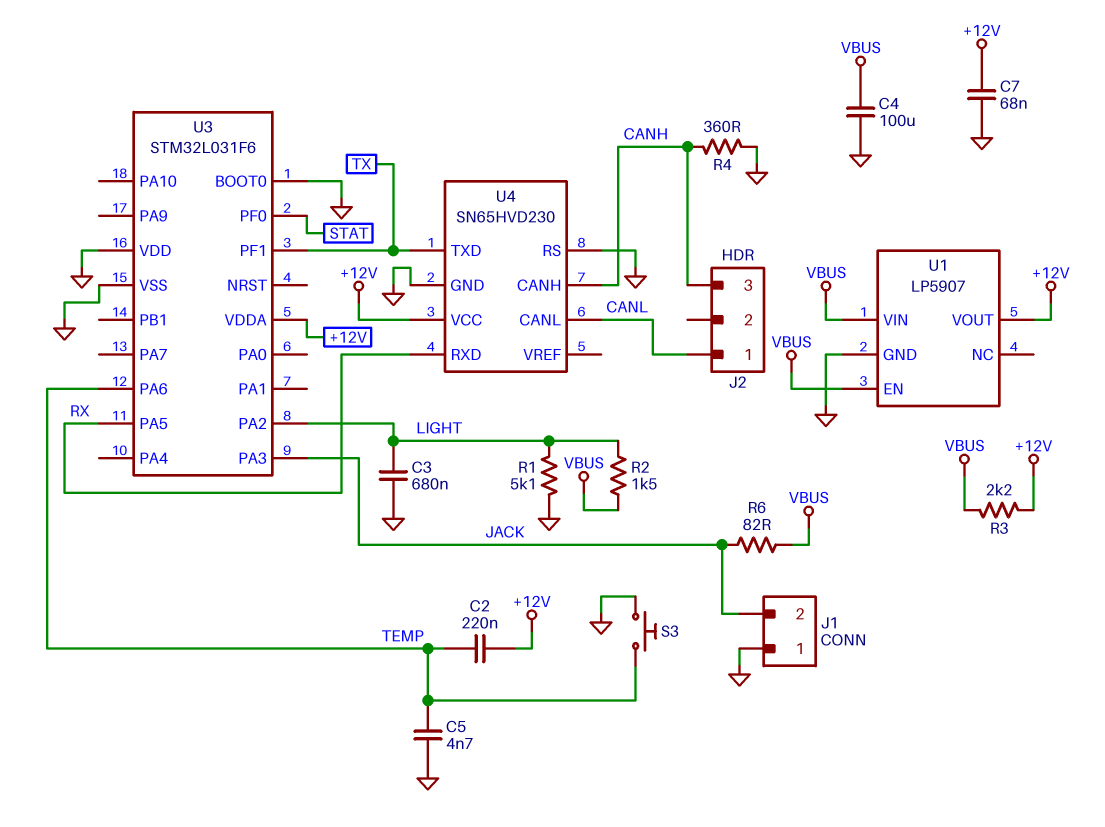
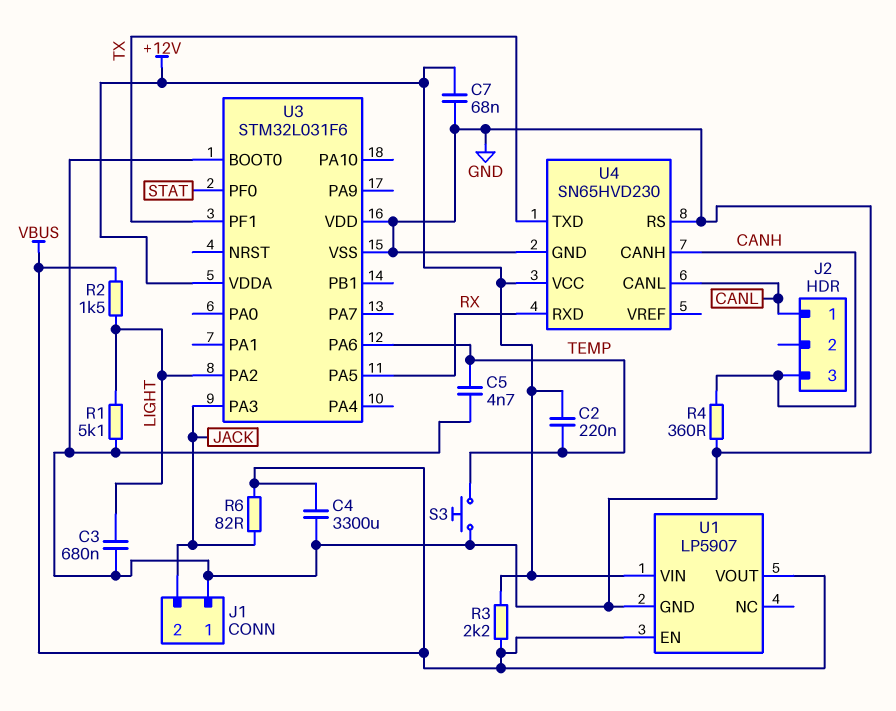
C4: 100uF (GND, VBUS) -> 3300uF (GND, VBUS)
U1 pin VIN: VBUS -> +12V
U1 pin VOUT: +12V -> VBUS

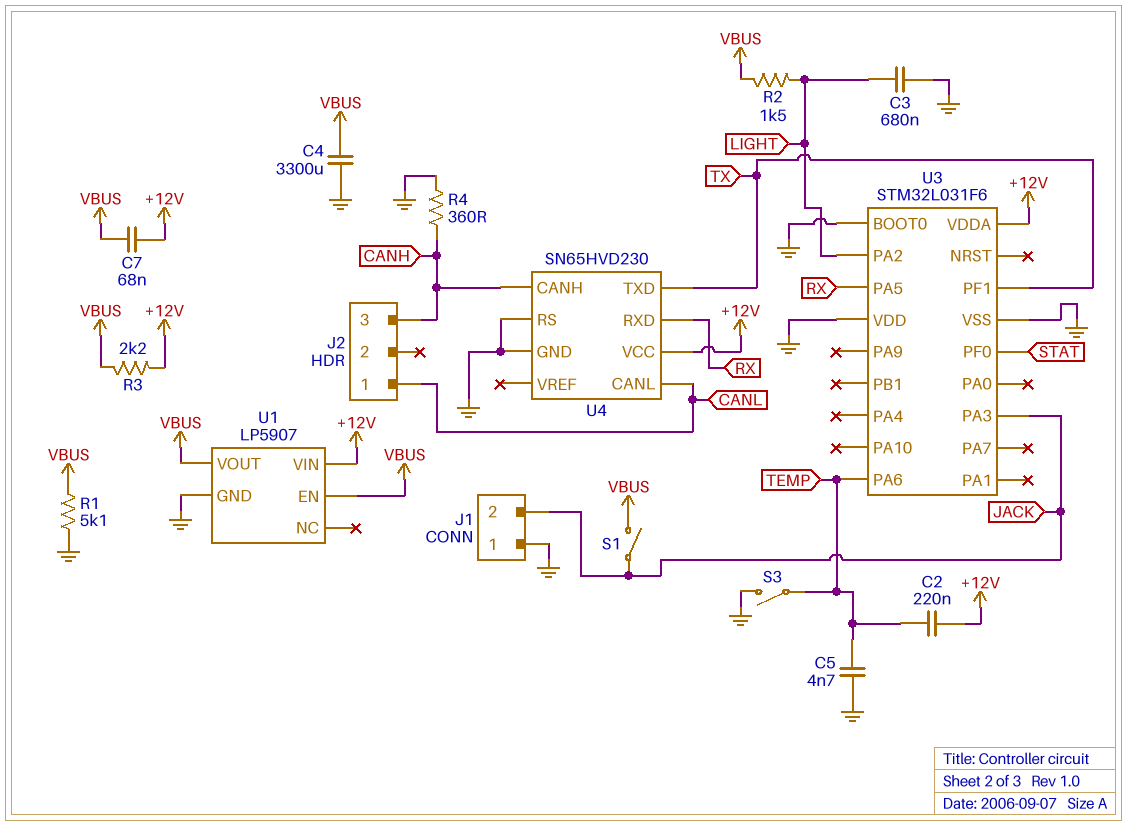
C7: 68nF (+12V, GND) -> 68nF (+12V, VBUS)
R1: 5.1k (GND, LIGHT) -> 5.1k (GND, VBUS)
R6: 82 (JACK, VBUS) -> none
S1: none -> switch (JACK, VBUS)
S3: button (GND, TEMP) -> switch (GND, TEMP)

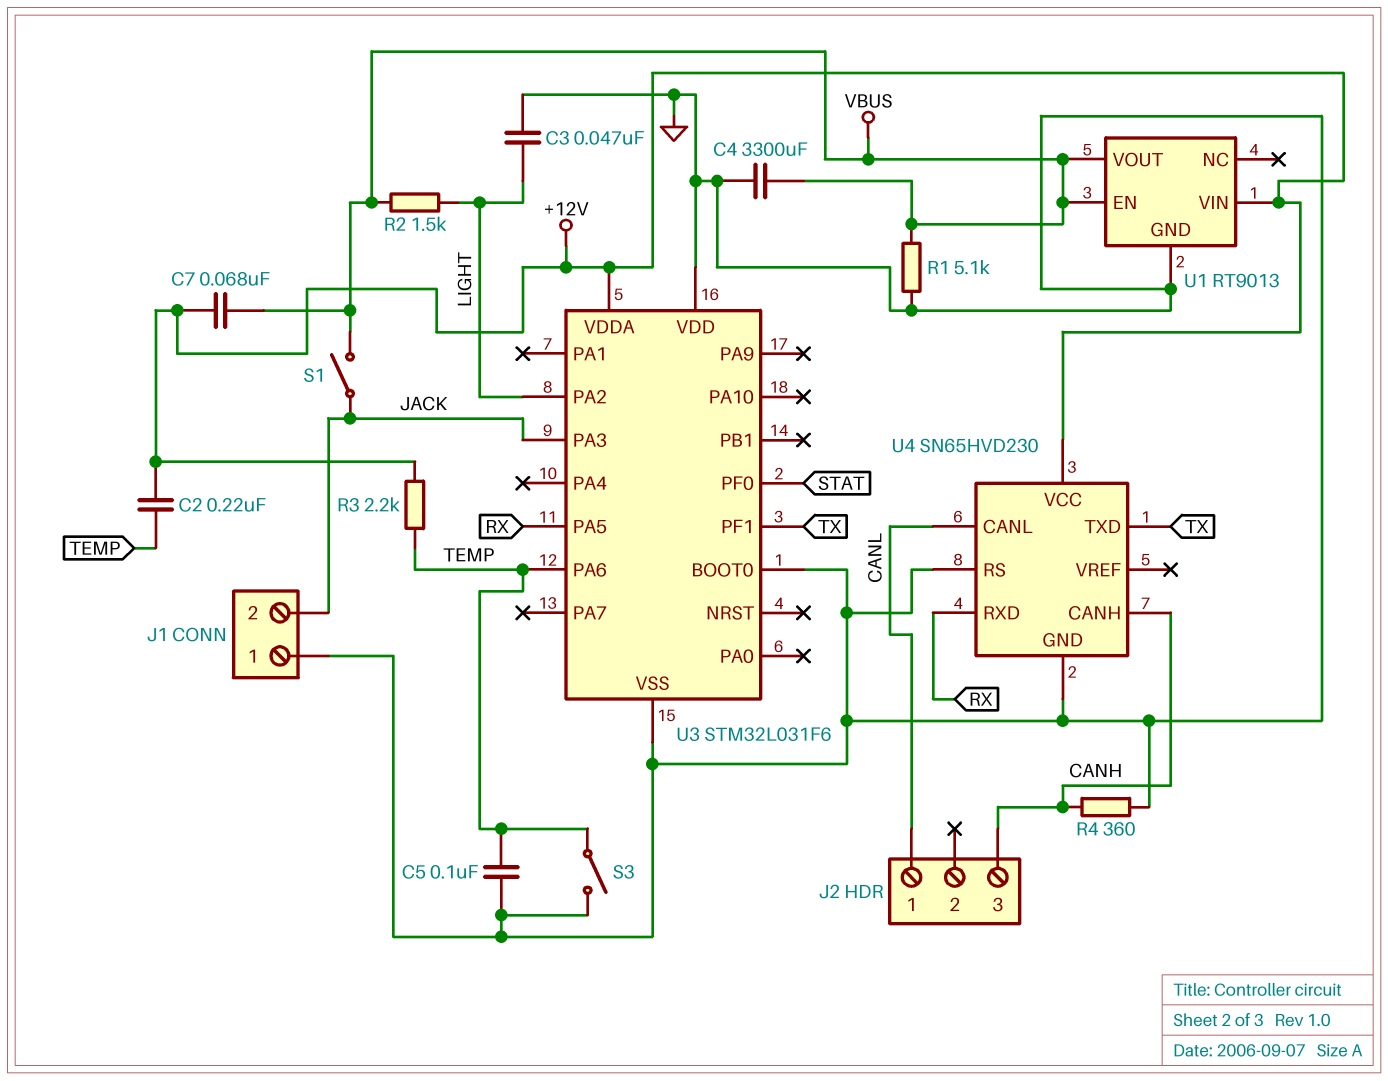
C3: 680nF (GND, LIGHT) -> 47nF (GND, LIGHT)
C5: 4.7nF (GND, TEMP) -> 100nF (GND, TEMP)
R3: 2.2k (+12V, VBUS) -> 2.2k (+12V, TEMP)
U1: LP5907 -> RT9013

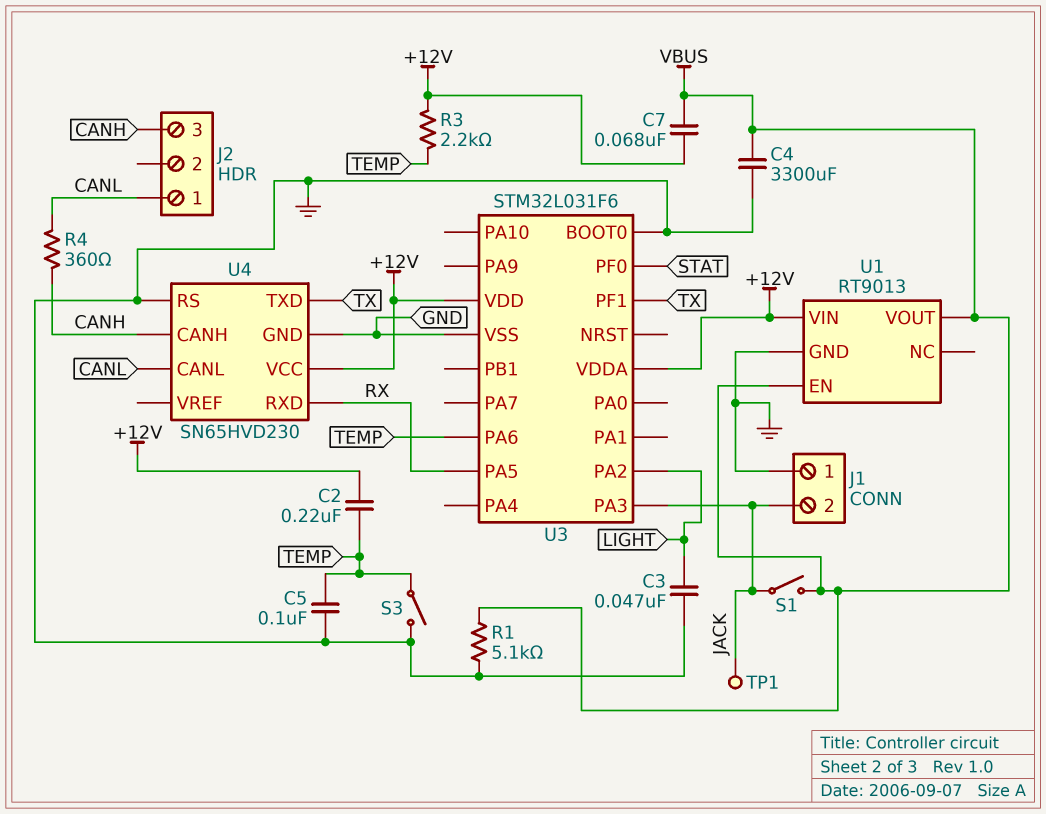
R2: 1.5k (LIGHT, VBUS) -> none
R4: 360 (CANH, GND) -> 360 (CANH, CANL)
TP1: none -> test point (JACK)
U3 pin VDD: GND -> +12V

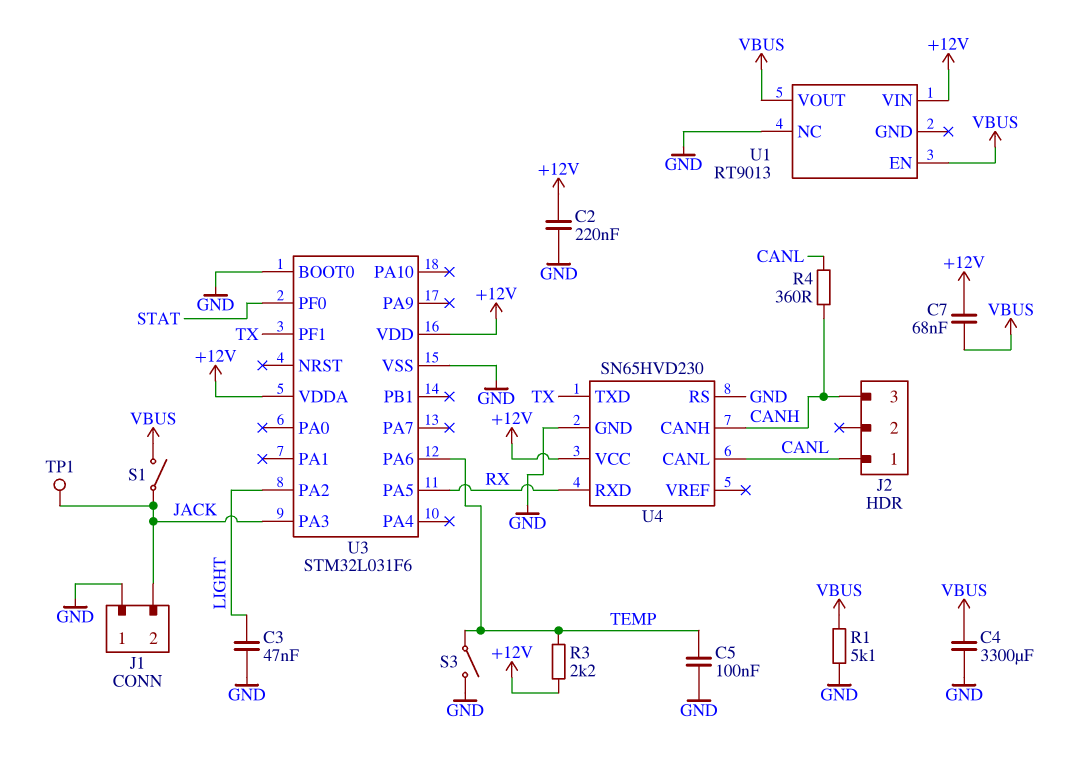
C2: 220nF (+12V, TEMP) -> 220nF (+12V, GND)
U1 pin GND: GND -> none
U1 pin NC: none -> GND

